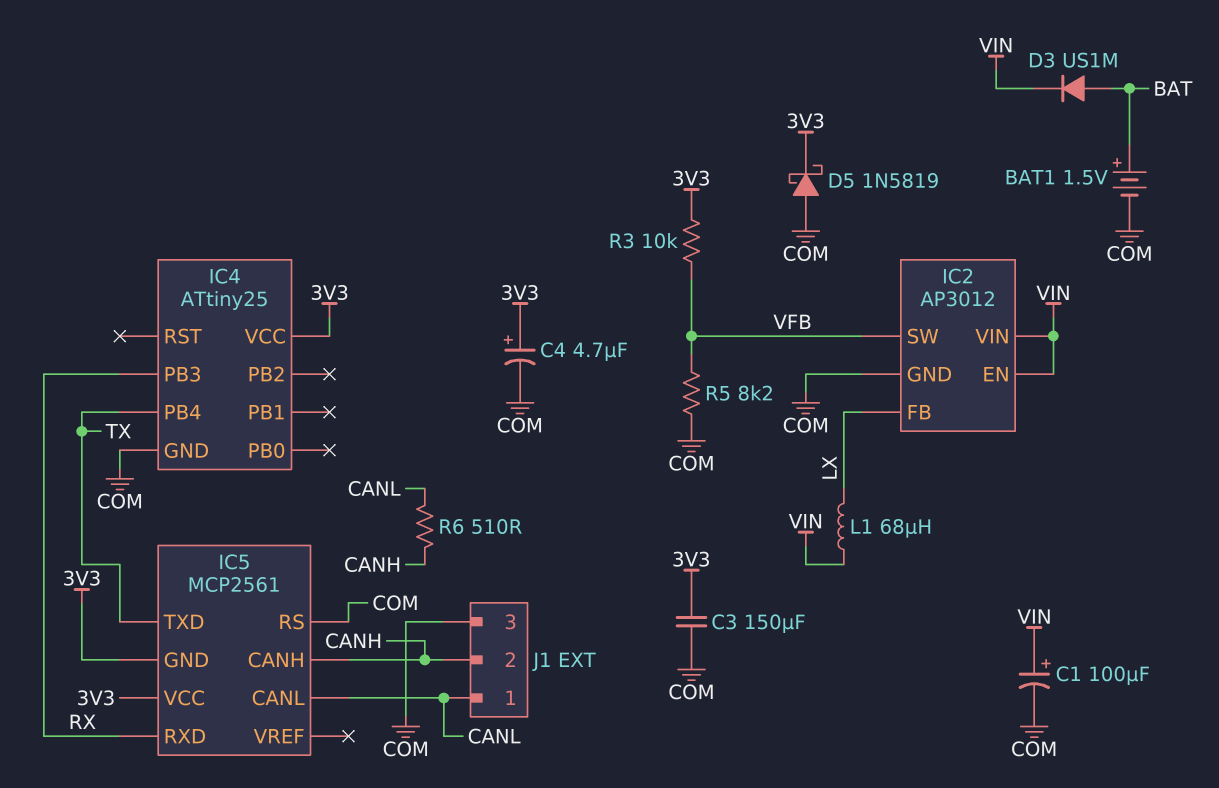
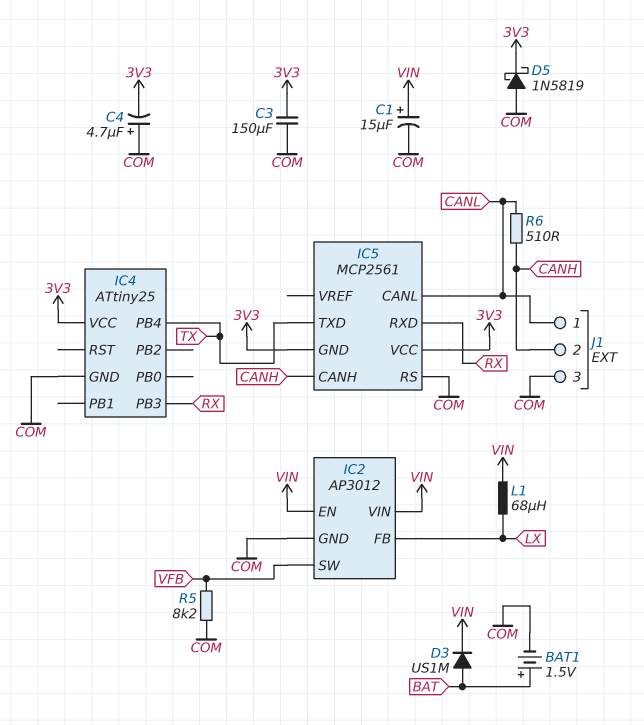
C1: 100uF (plus VIN, minus COM) -> 15uF (plus VIN, minus COM)
C4: 4.7uF (plus 3V3, minus COM) -> 4.7uF (plus COM, minus 3V3)
R3: 10k (3V3, VFB) -> none

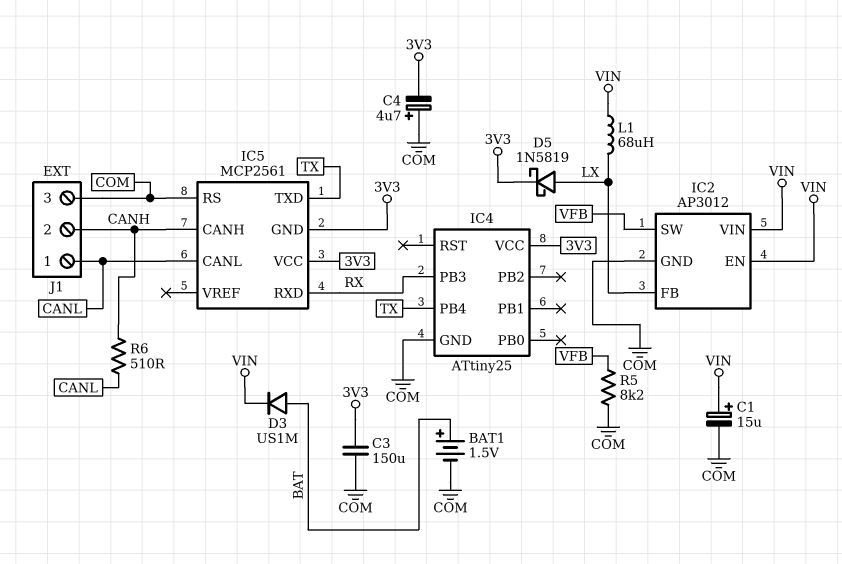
D5: schottky 1N5819 (A COM, K 3V3) -> schottky 1N5819 (A LX, K 3V3)

